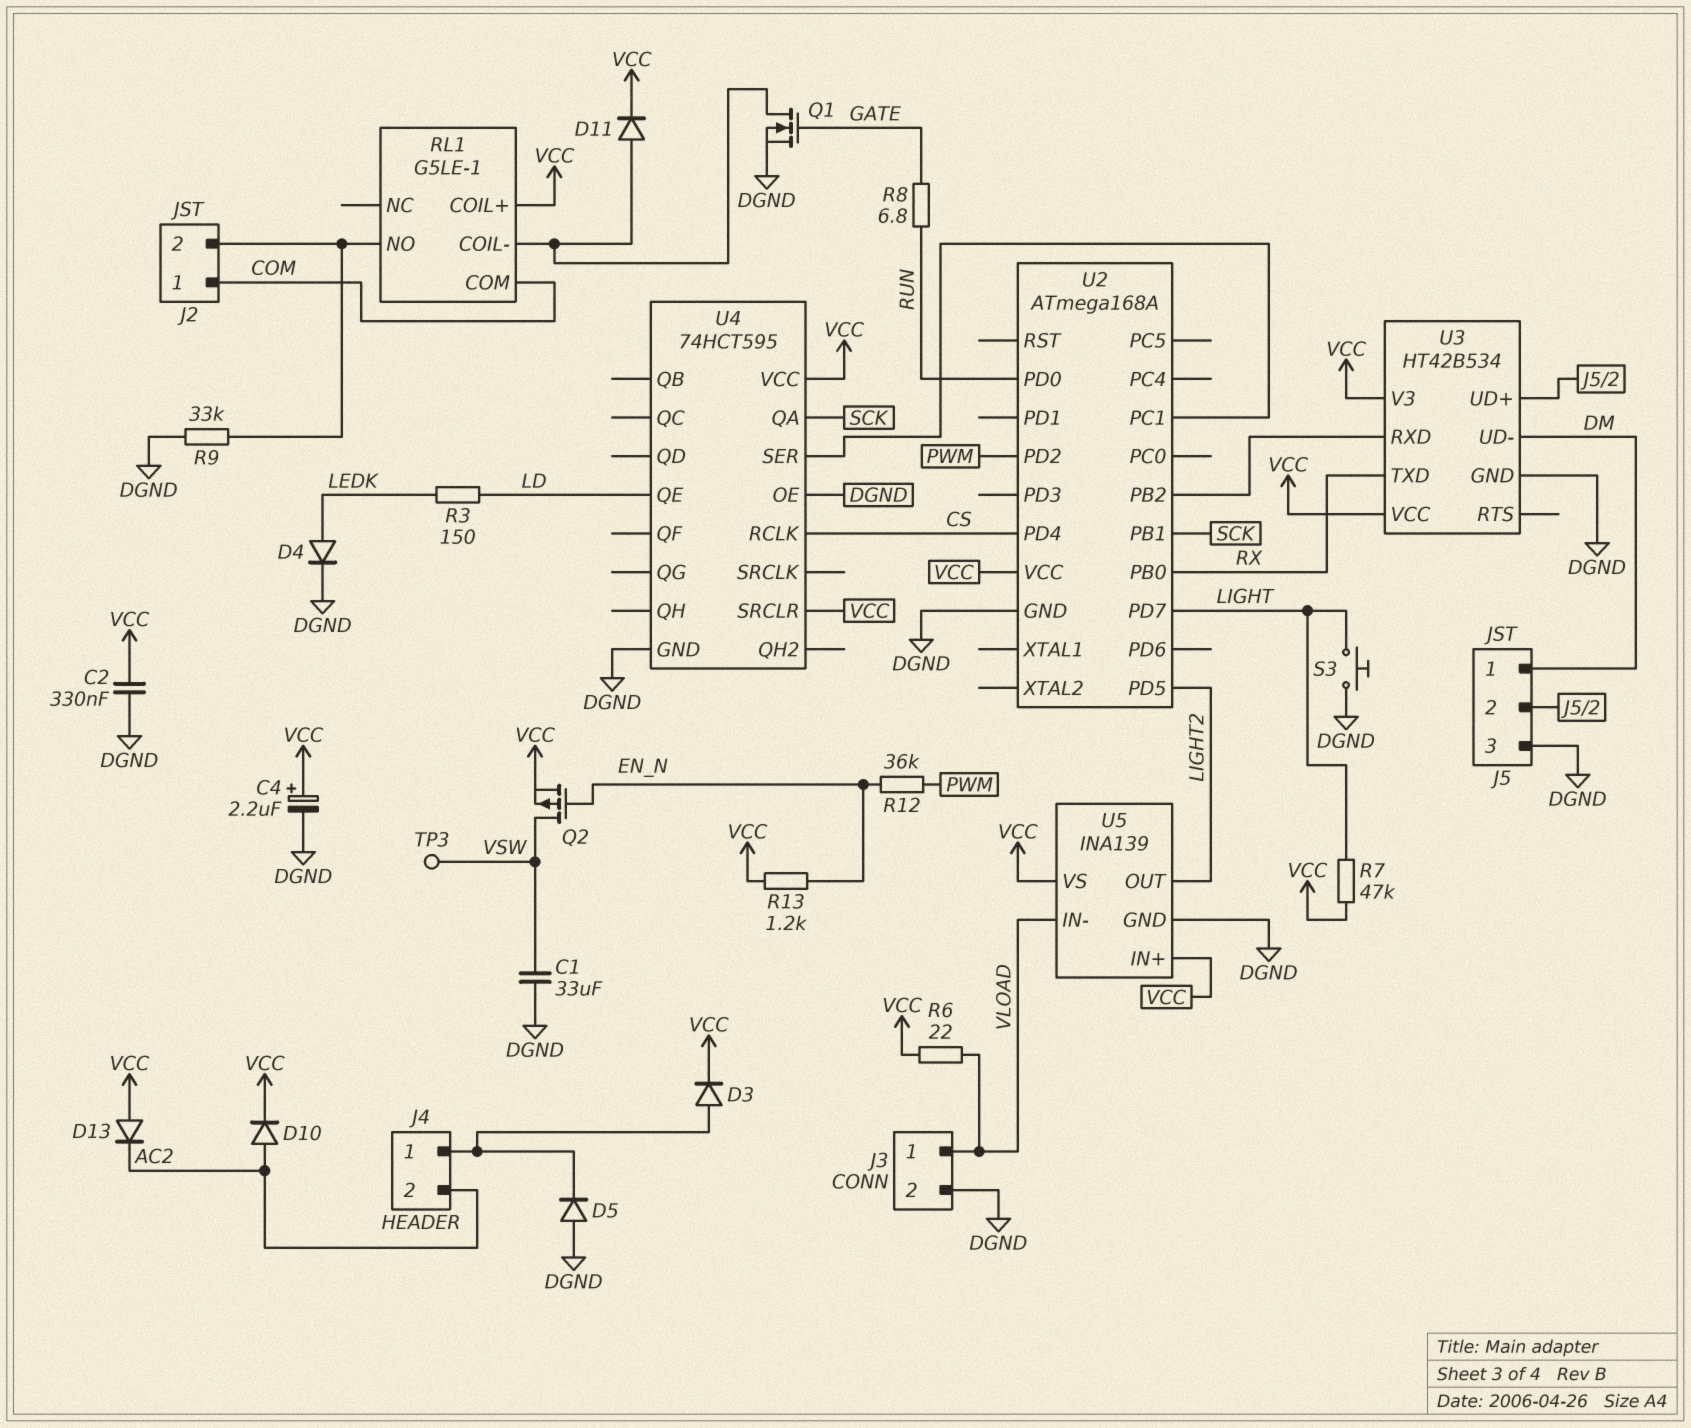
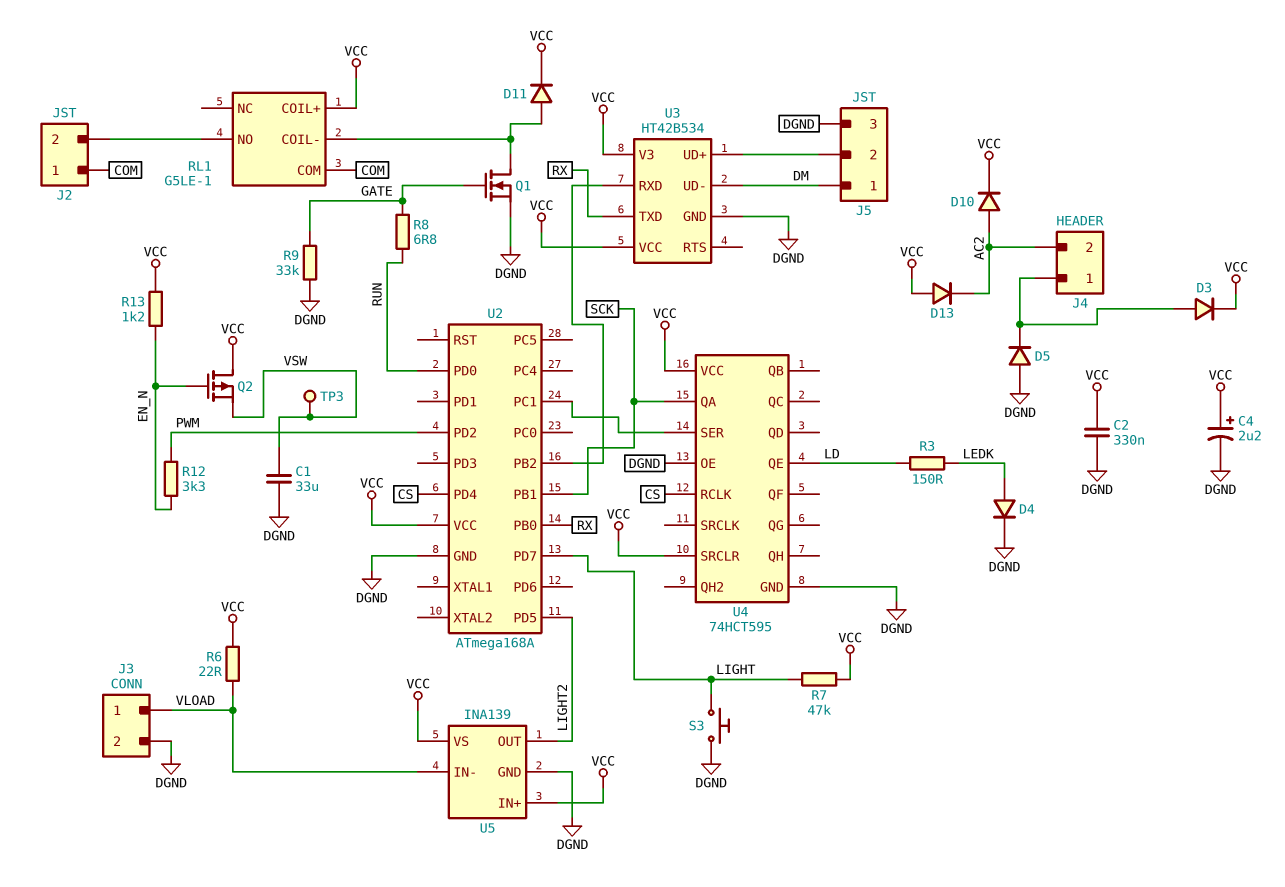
Q2: PMOS (G EN_N, D VSW, S VCC) -> PMOS (G EN_N, D VCC, S VSW)
R9: 33k (DGND, J2/2) -> 33k (DGND, GATE)
R12: 36k (EN_N, PWM) -> 3.3k (EN_N, PWM)

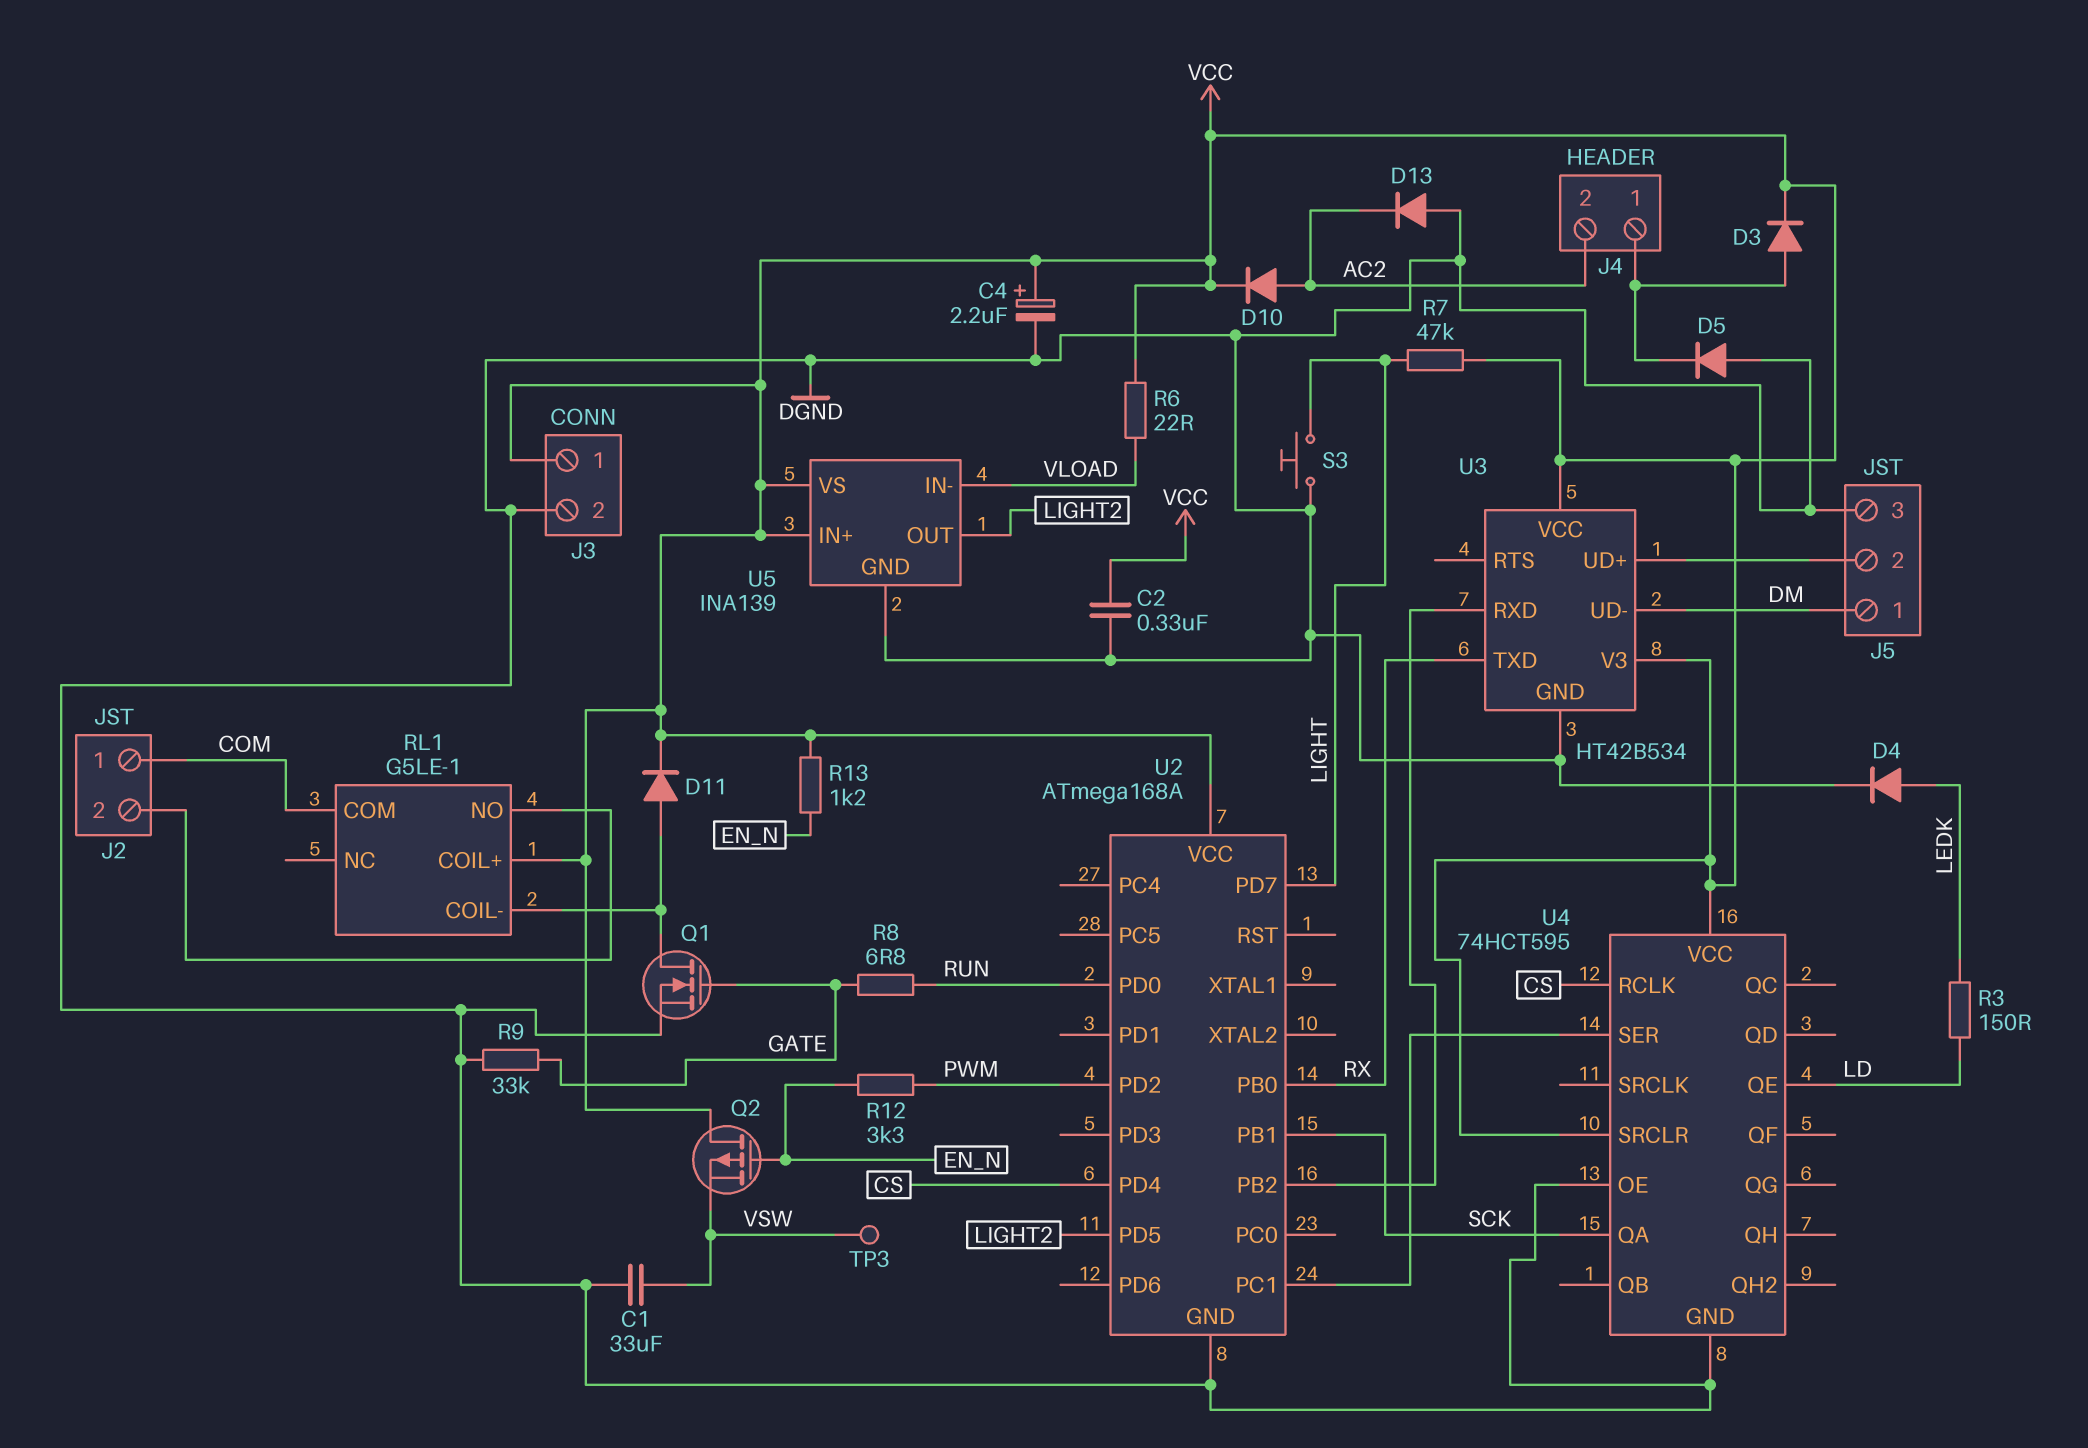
D13: diode (A VCC, K AC2) -> diode (A DGND, K AC2)
J3 pin 1: VLOAD -> VCC

